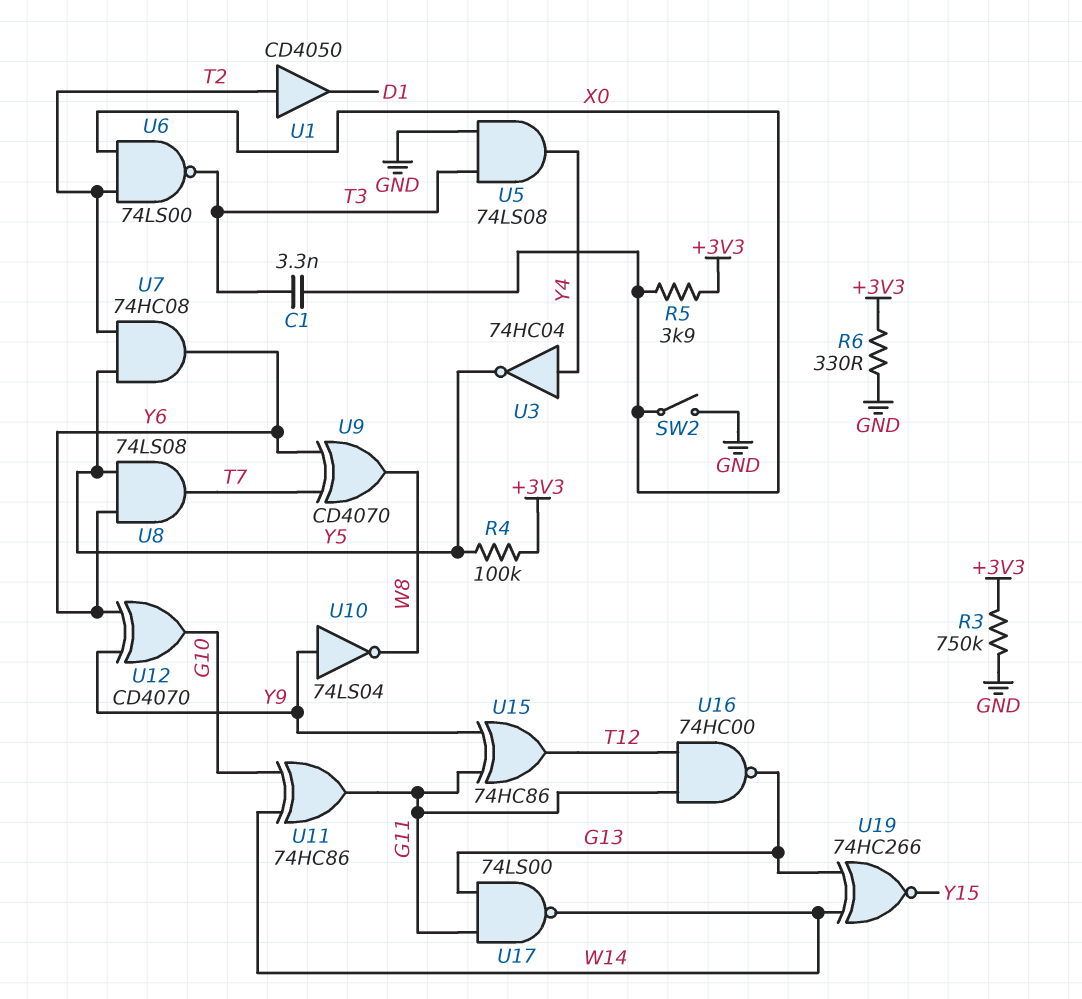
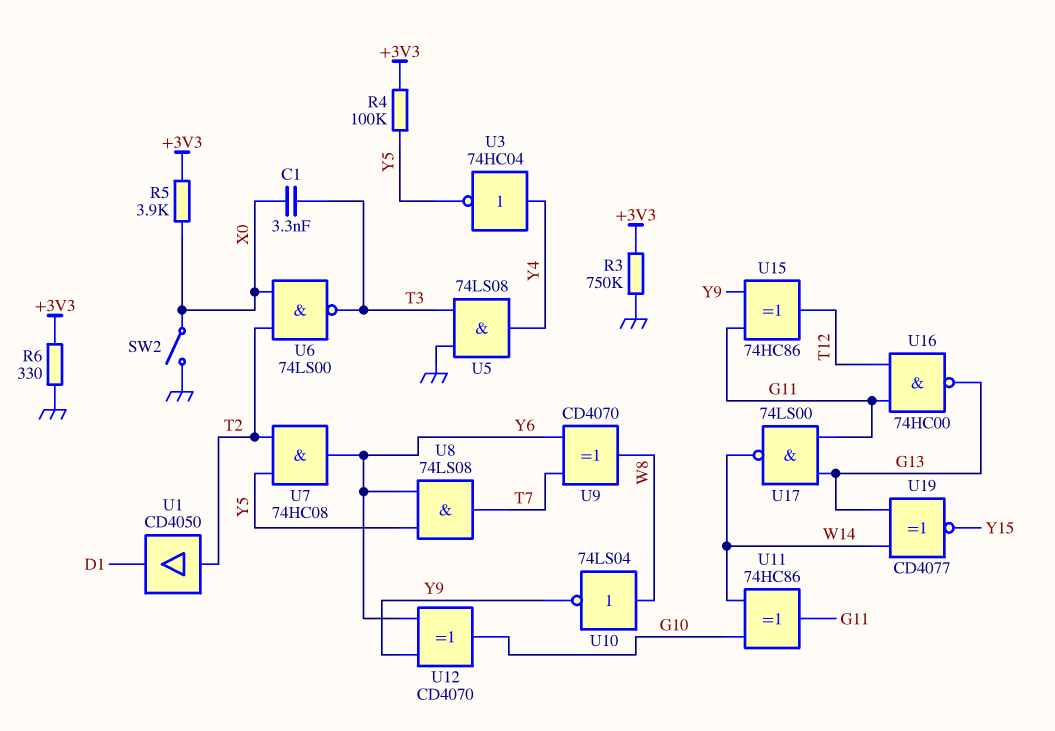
U10: NOT 74LS04 (in Y9, out W8) -> NOT 74LS04 (in W8, out Y9)
U19: XNOR 74HC266 (in G13, in W14, out Y15) -> XNOR CD4077 (in G13, in W14, out Y15)

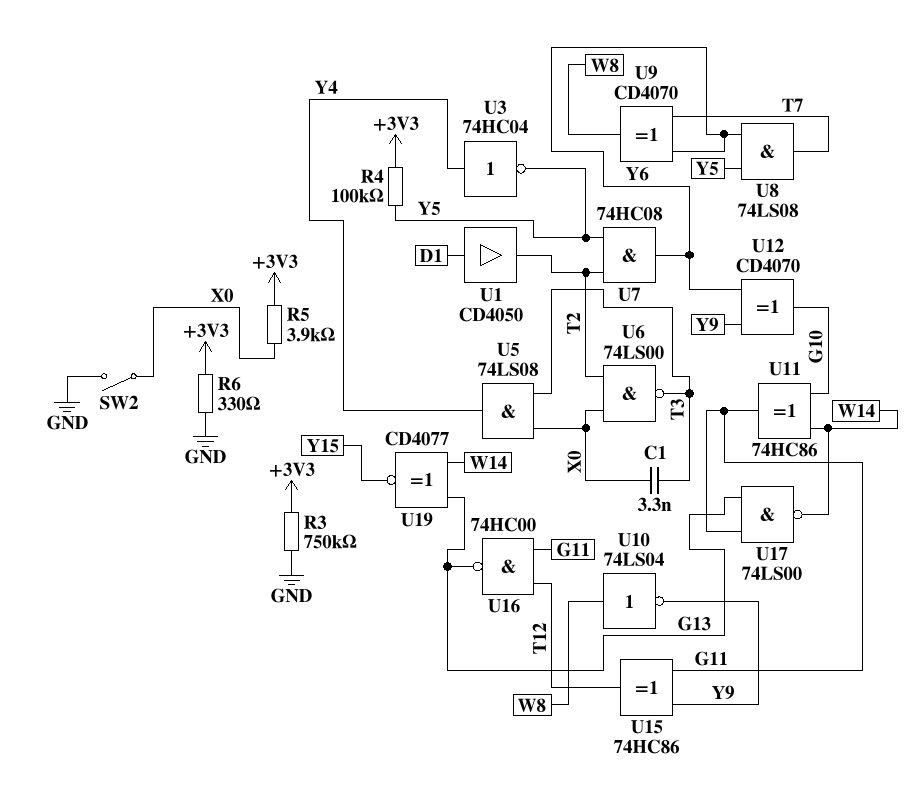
U1: buffer CD4050 (in T2, out D1) -> buffer CD4050 (in D1, out T2)
U5: AND 74LS08 (in GND, in T3, out Y4) -> AND 74LS08 (in T3, in X0, out Y4)

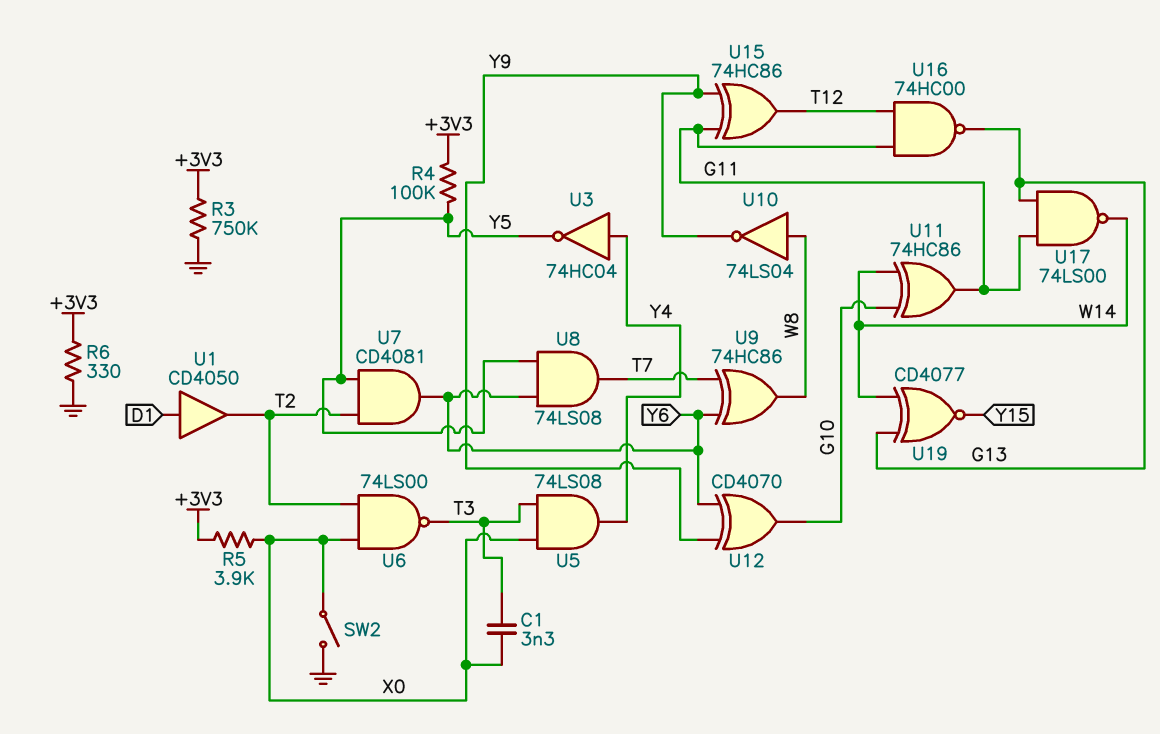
U7: AND 74HC08 (in T2, in Y5, out Y6) -> AND CD4081 (in T2, in Y5, out Y6)
U9: XOR CD4070 (in T7, in Y6, out W8) -> XOR 74HC86 (in T7, in Y6, out W8)

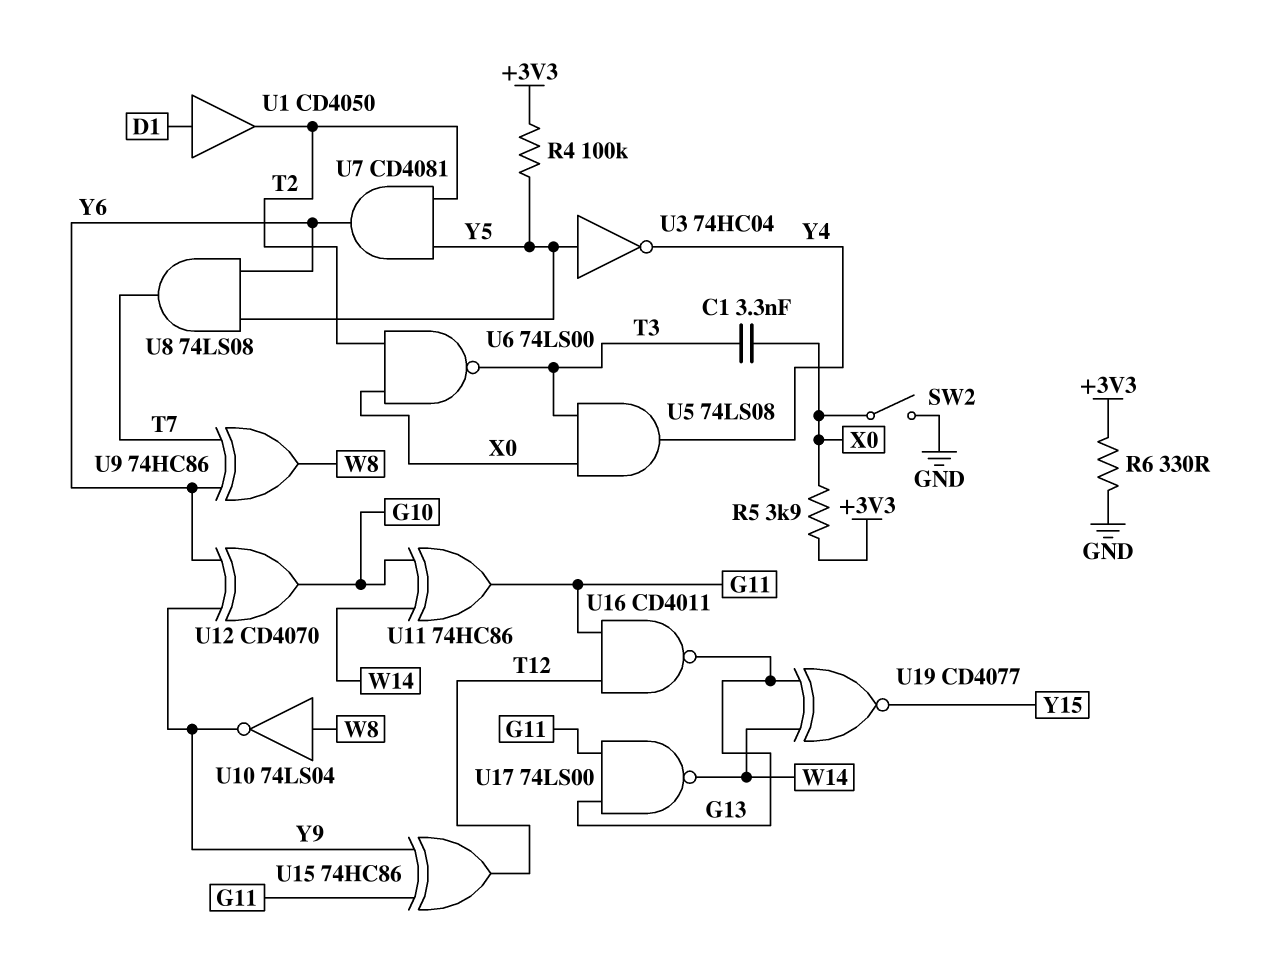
R3: 750k (+3V3, GND) -> none
U3: NOT 74HC04 (in Y4, out Y5) -> NOT 74HC04 (in Y5, out Y4)
U16: NAND 74HC00 (in G11, in T12, out G13) -> NAND CD4011 (in G11, in T12, out G13)

